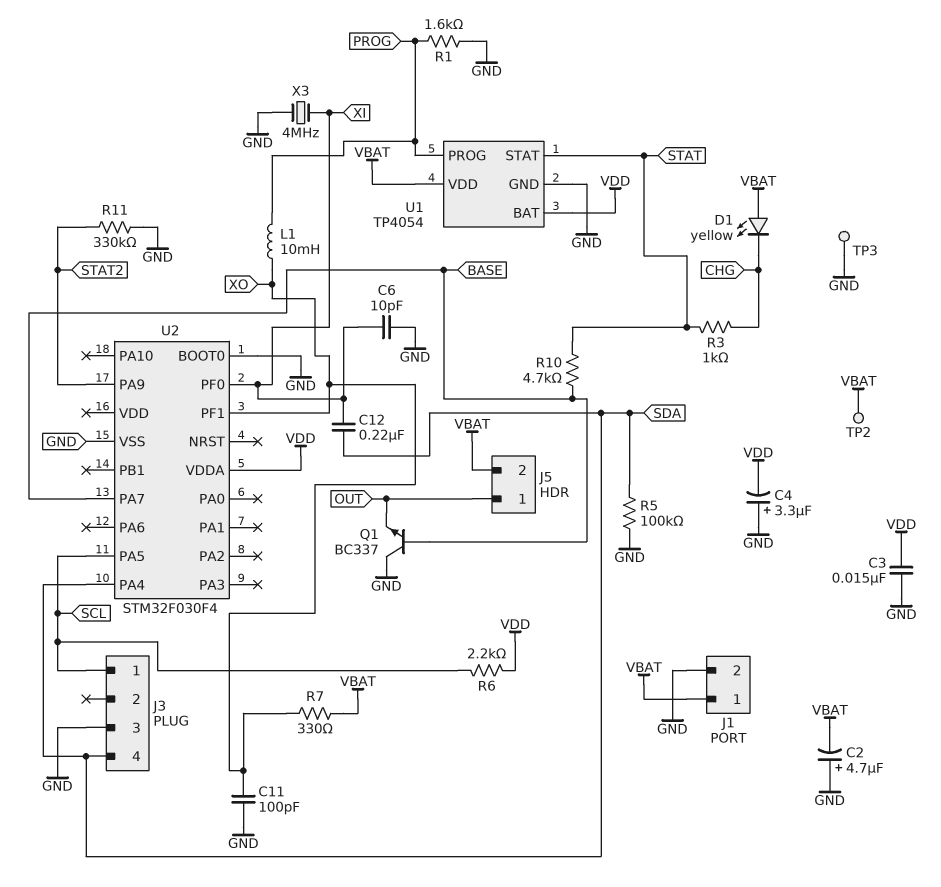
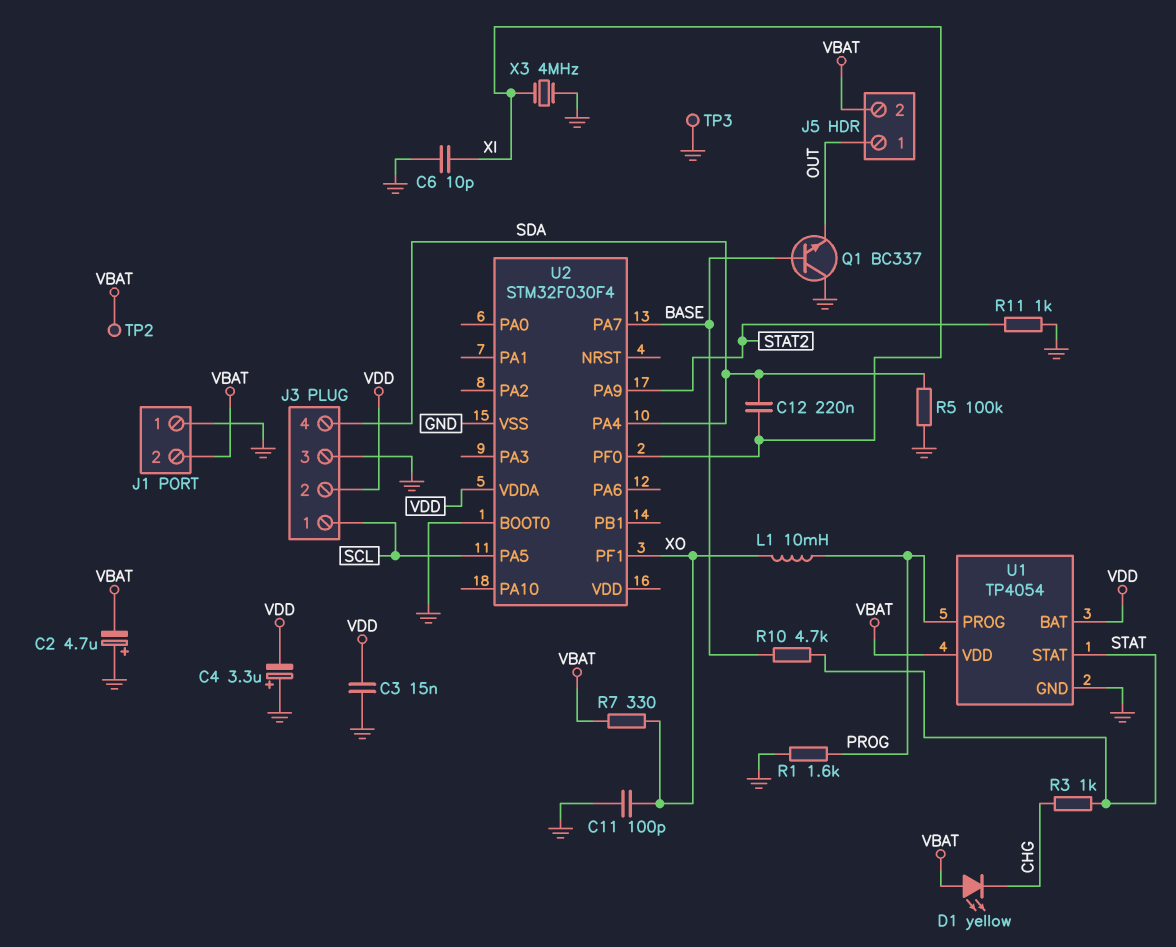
J1 pin 1: VBAT -> GND
J1 pin 2: GND -> VBAT
J3 pin 2: none -> VDD
R6: 2.2k (SCL, VDD) -> none
R11: 330k (GND, STAT2) -> 1k (GND, STAT2)

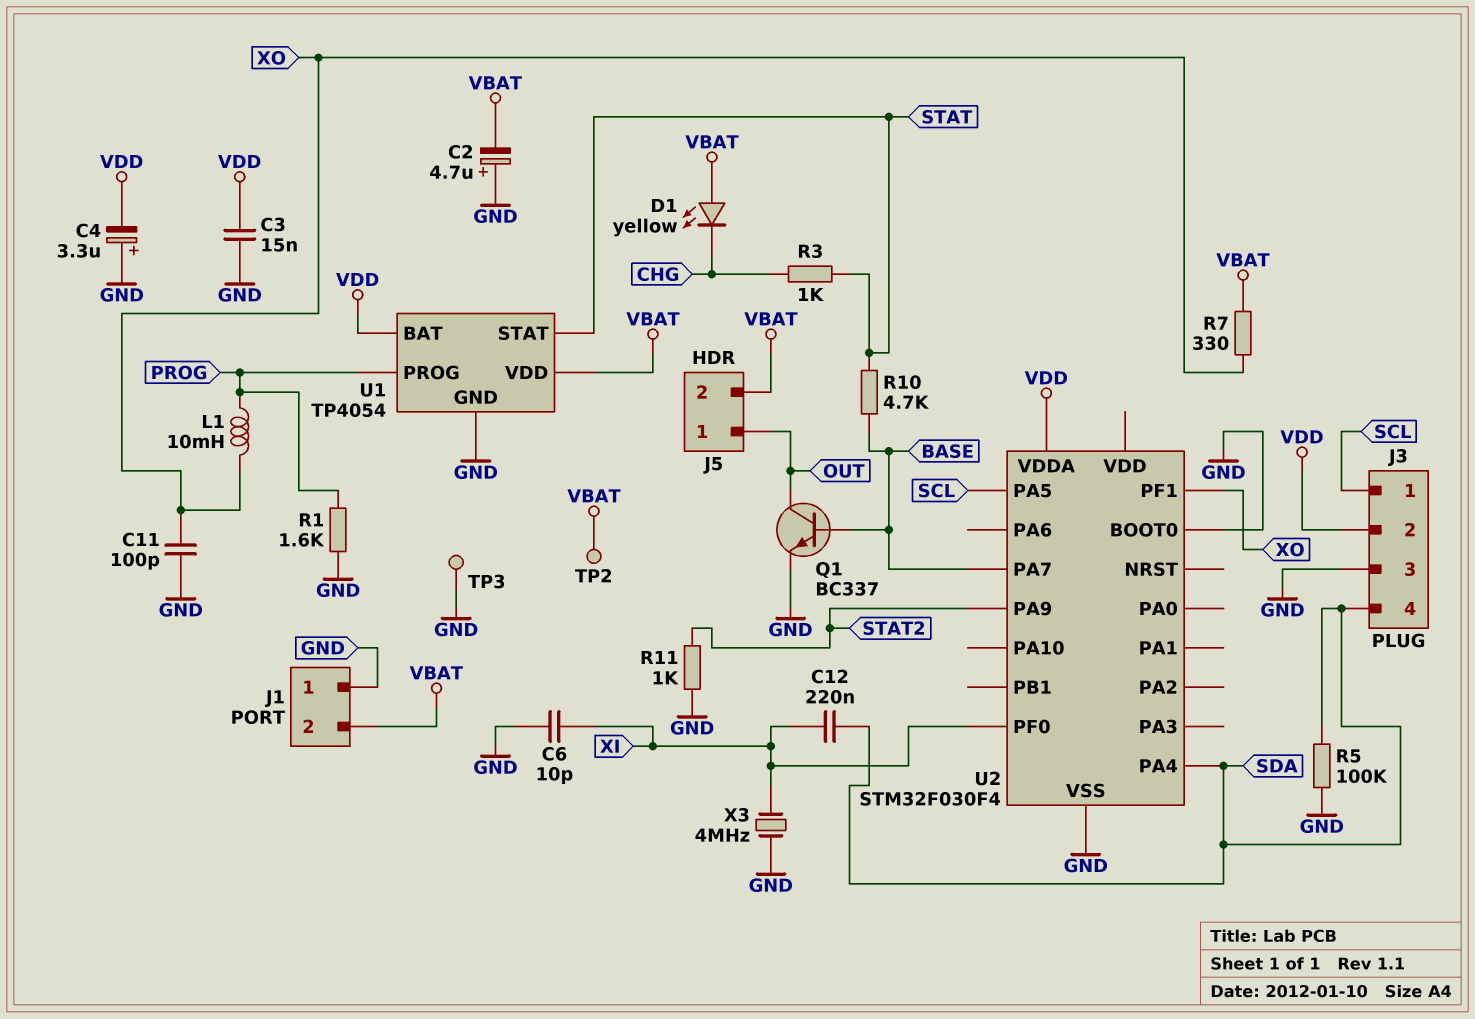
Q1: NPN BC337 (B BASE, C GND, E OUT) -> NPN BC337 (B BASE, C OUT, E GND)

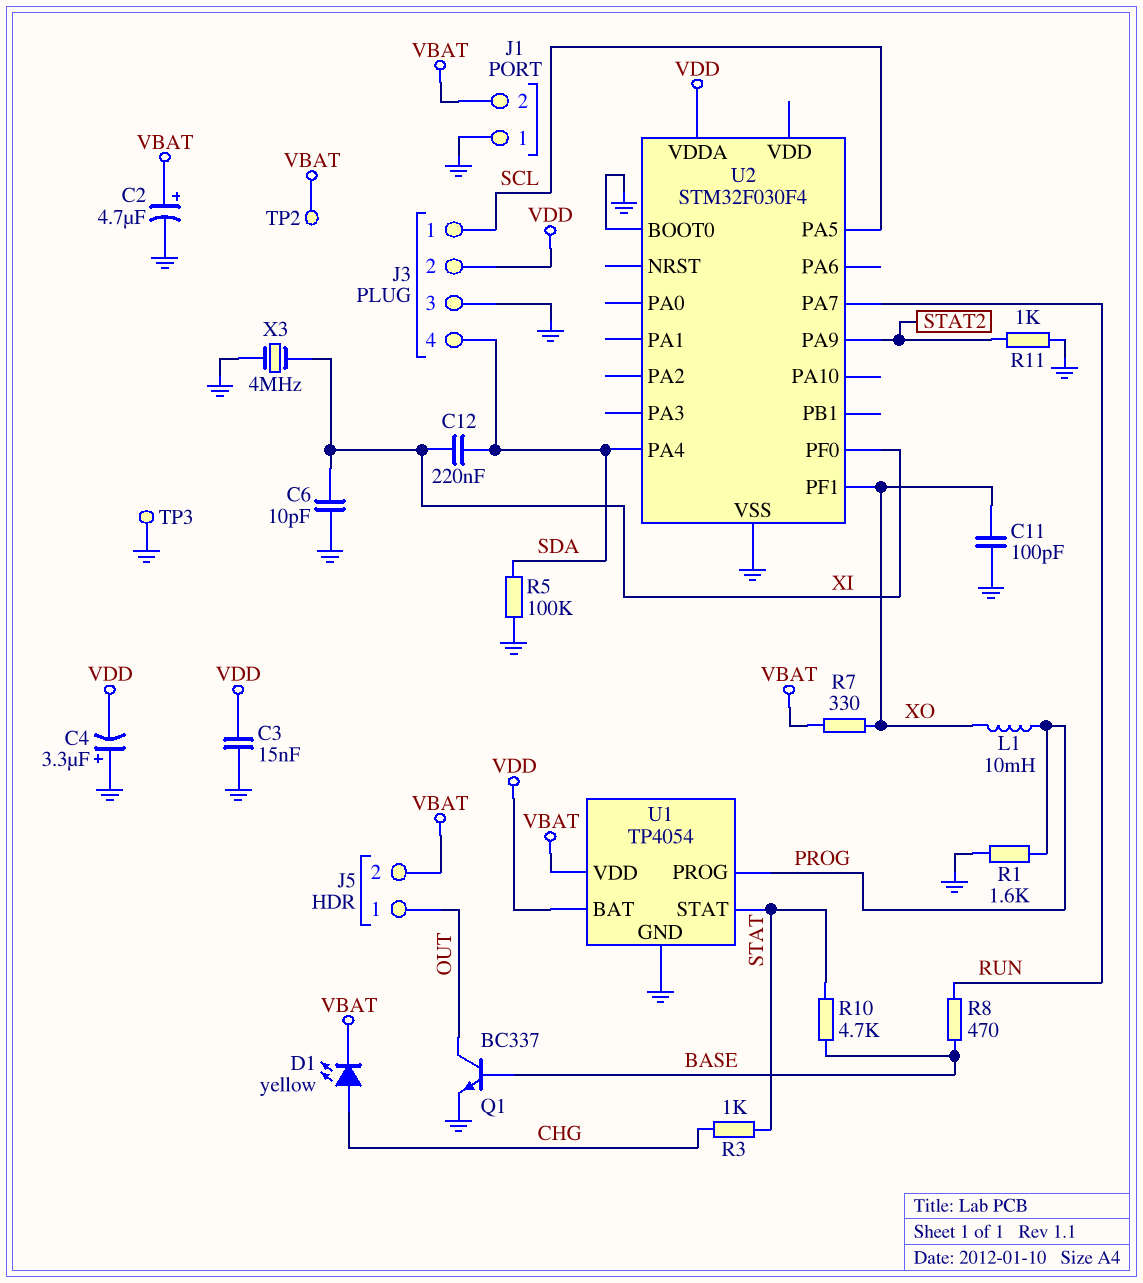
C2: 4.7uF (plus GND, minus VBAT) -> 4.7uF (plus VBAT, minus GND)
D1: LED yellow (A VBAT, K CHG) -> LED yellow (A CHG, K VBAT)
R8: none -> 470 (BASE, RUN)
U2 pin PA7: BASE -> RUN

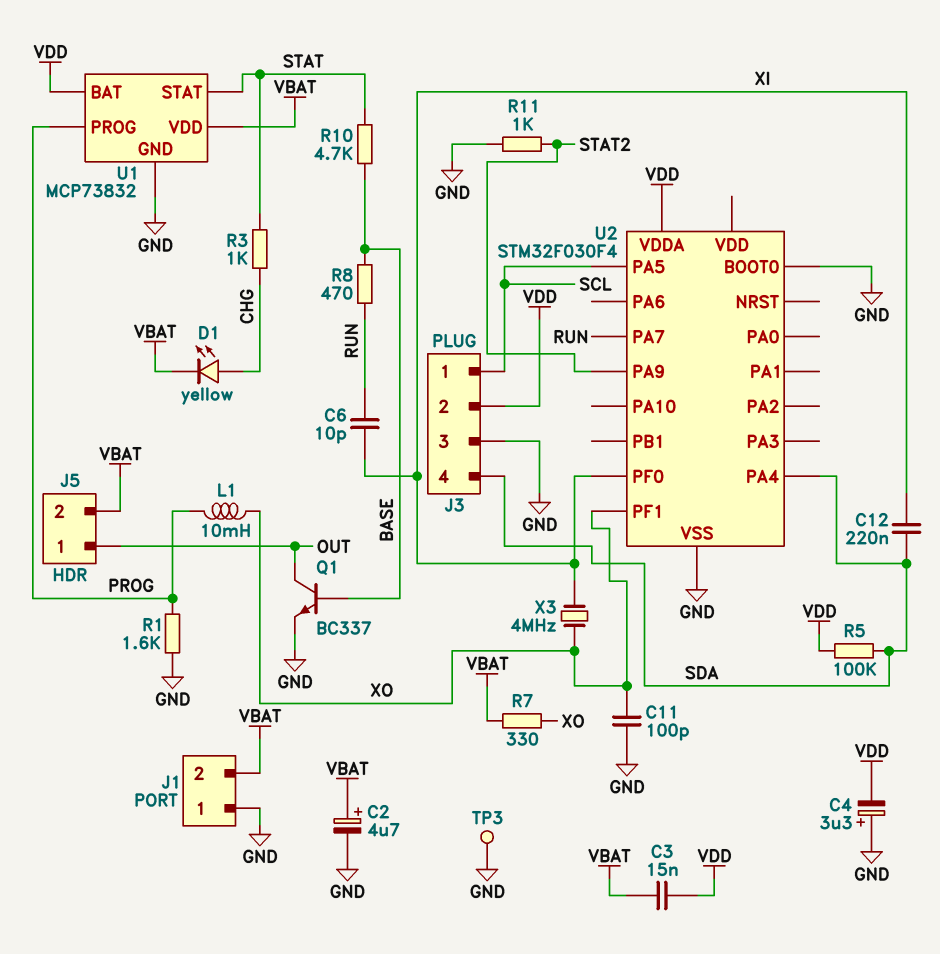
C3: 15nF (GND, VDD) -> 15nF (VBAT, VDD)
C6: 10pF (GND, XI) -> 10pF (RUN, XI)
R5: 100k (GND, SDA) -> 100k (SDA, VDD)
TP2: test point (VBAT) -> none
U1: TP4054 -> MCP73832
X3: 4MHz (GND, XI) -> 4MHz (XI, XO)

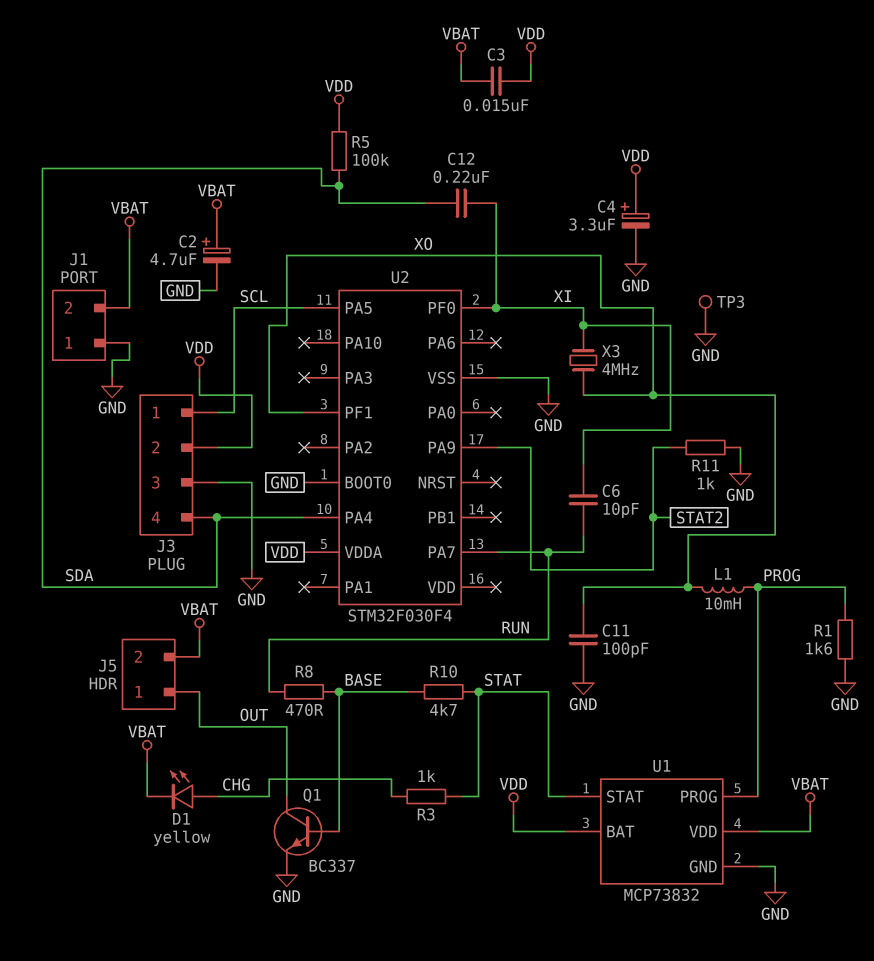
C4: 3.3uF (plus GND, minus VDD) -> 3.3uF (plus VDD, minus GND)
R7: 330 (VBAT, XO) -> none

